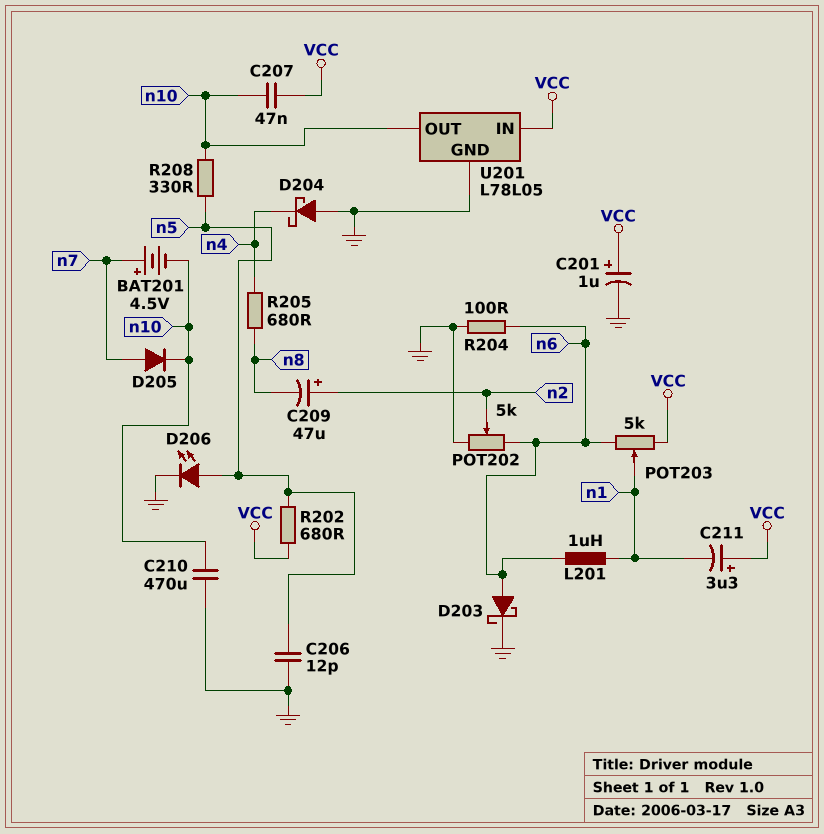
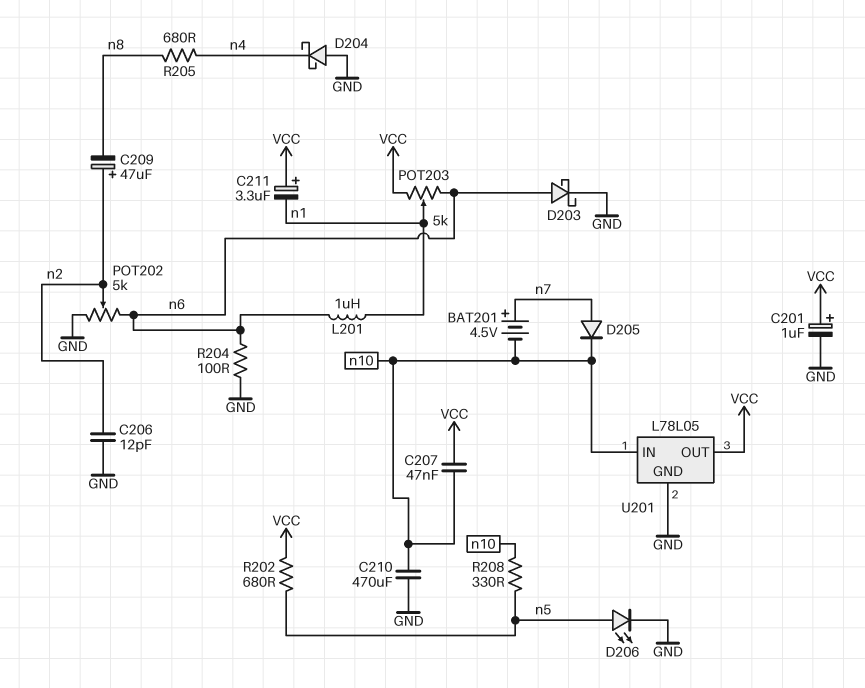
C206: 12pF (GND, n5) -> 12pF (GND, n2)
U201 pin IN: VCC -> n10
U201 pin OUT: n10 -> VCC

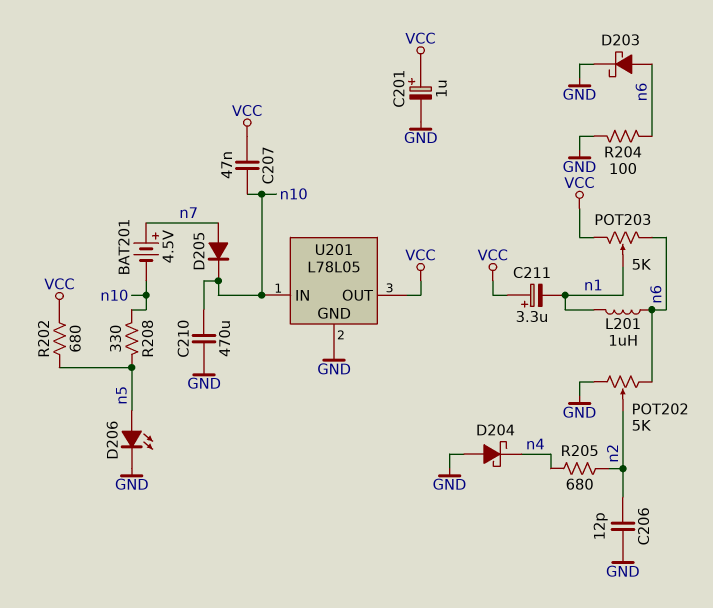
C209: 47uF (plus n2, minus n8) -> none
R205: 680 (n4, n8) -> 680 (n2, n4)

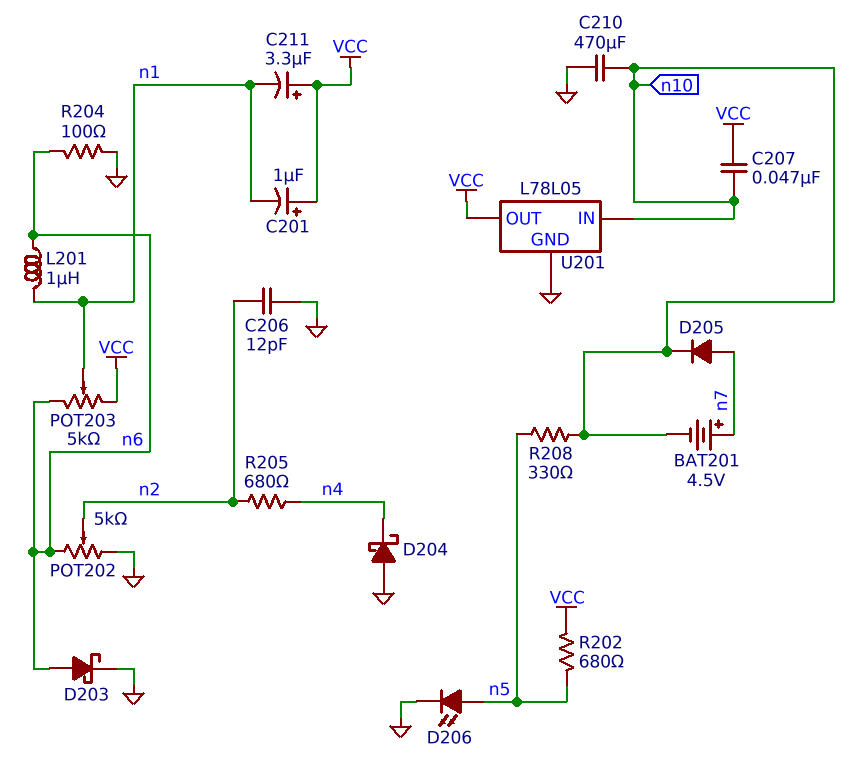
C201: 1uF (plus VCC, minus GND) -> 1uF (plus VCC, minus n1)

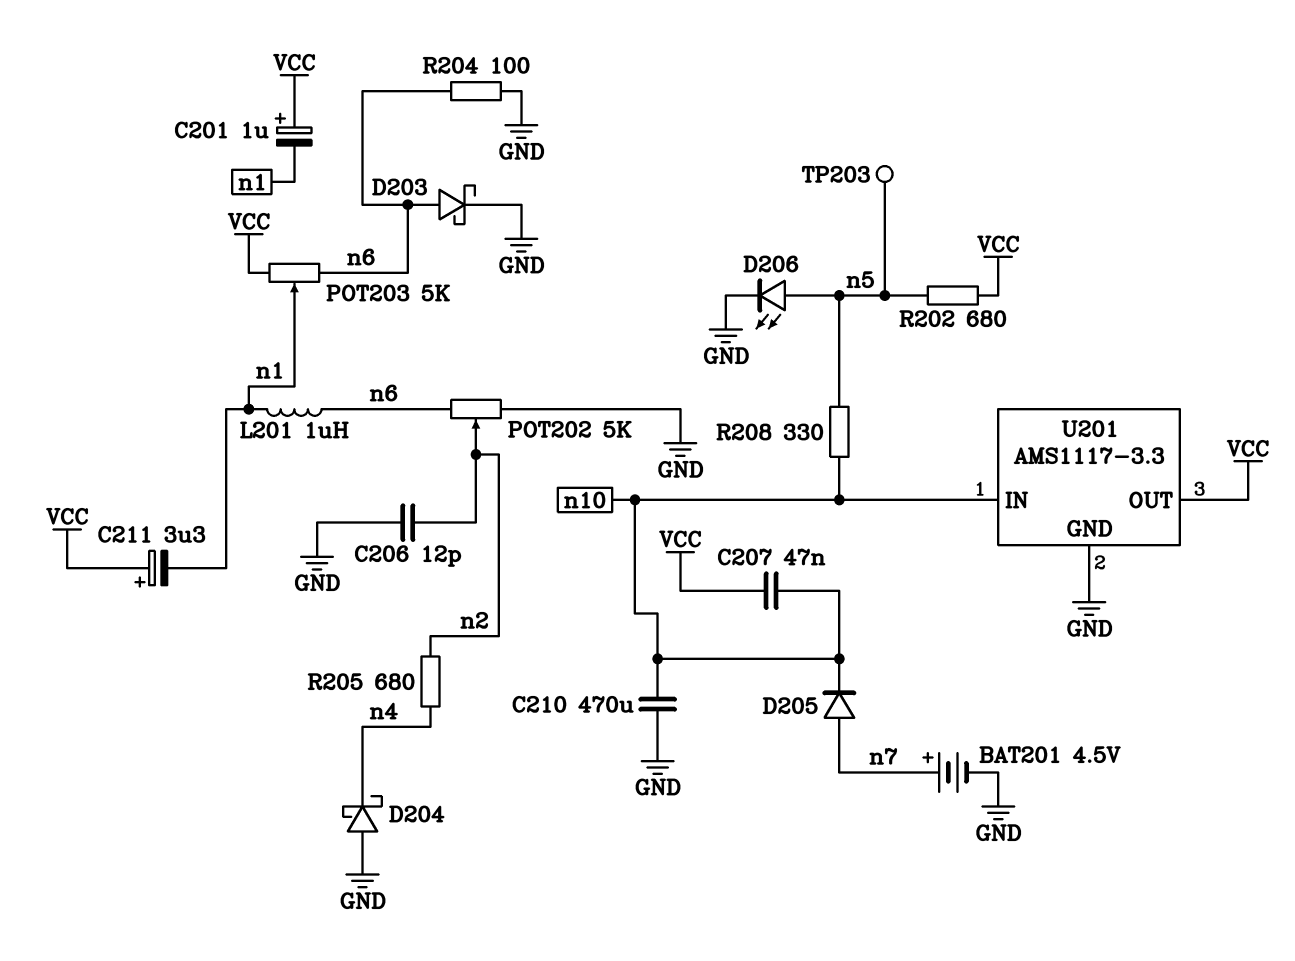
BAT201: 4.5V (plus n7, minus n10) -> 4.5V (plus n7, minus GND)
TP203: none -> test point (n5)
U201: L78L05 -> AMS1117-3.3

